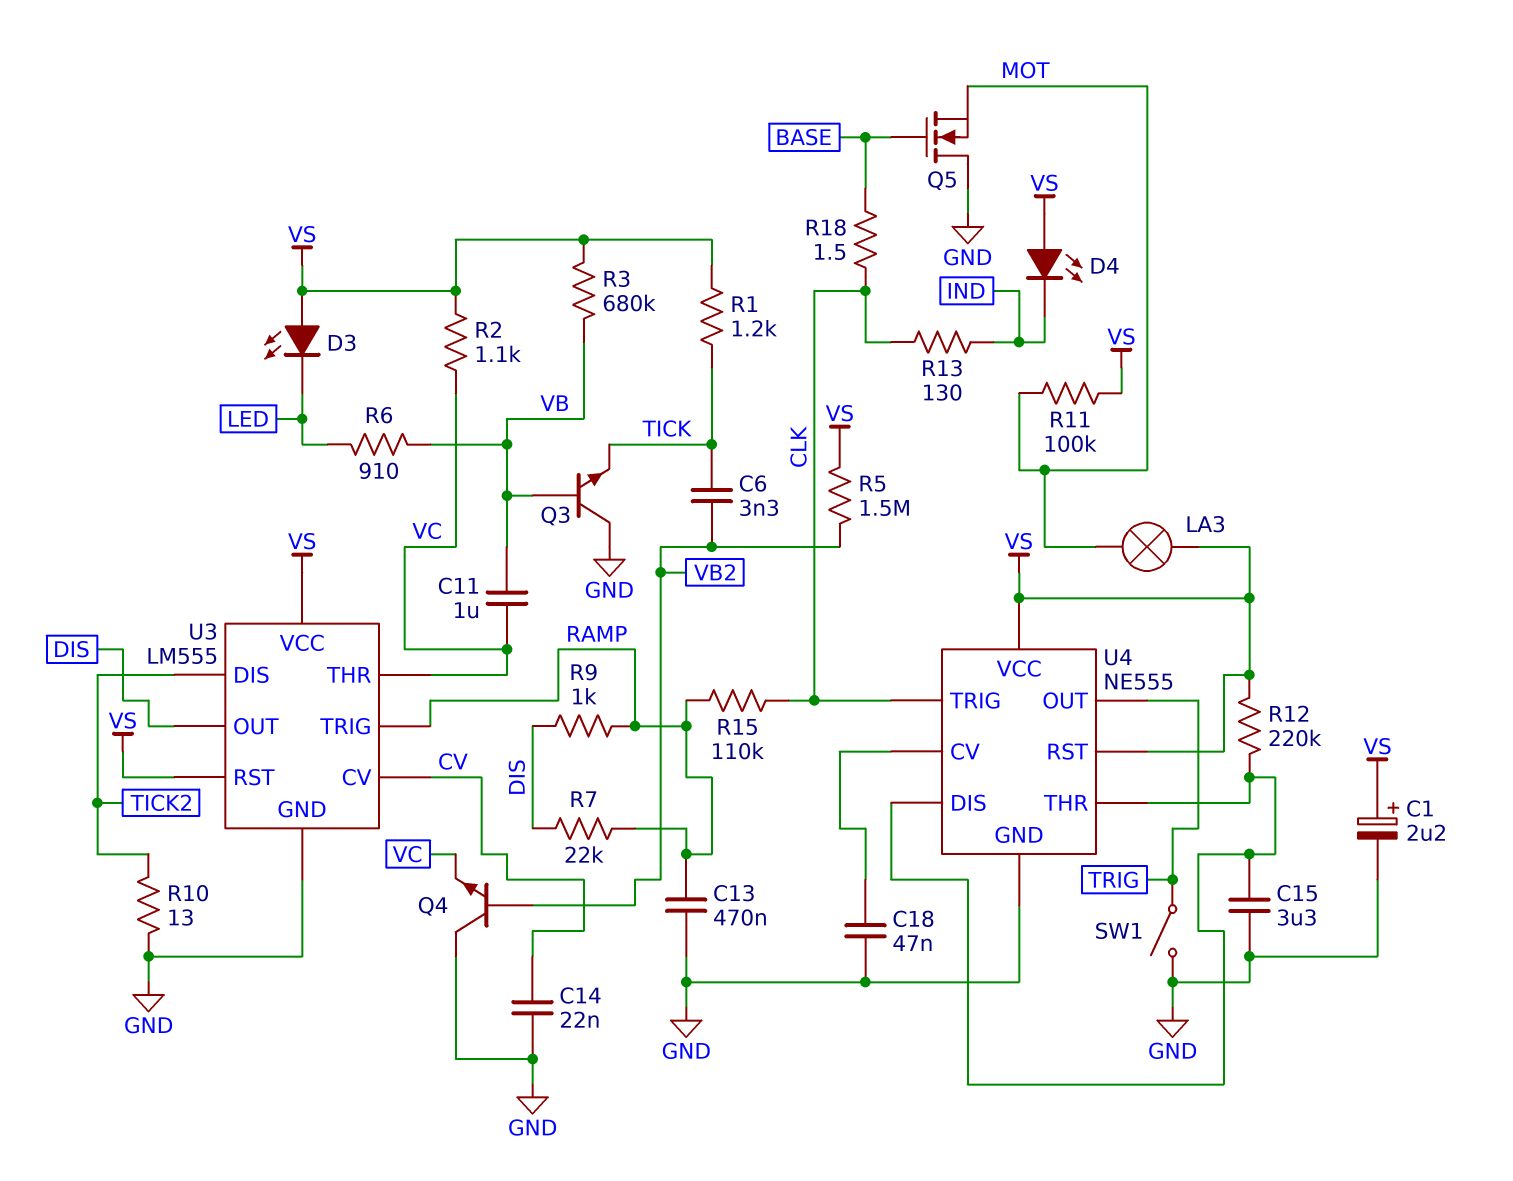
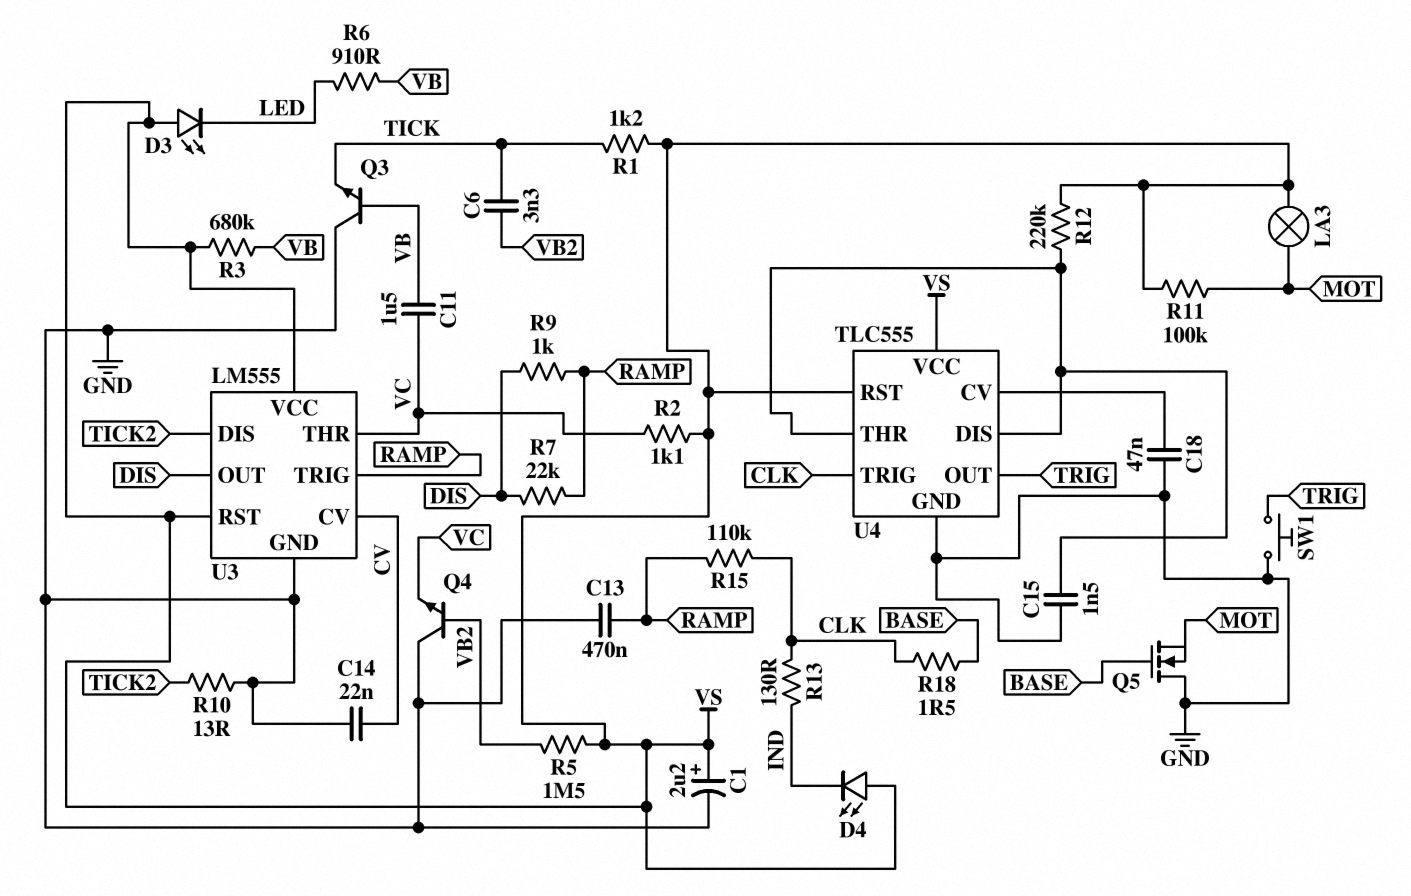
C11: 1uF (VB, VC) -> 1.5uF (VB, VC)
C15: 3.3uF (GND, U4/DIS) -> 1.5nF (GND, U4/DIS)
SW1: switch (GND, TRIG) -> button (GND, TRIG)
U4: NE555 -> TLC555

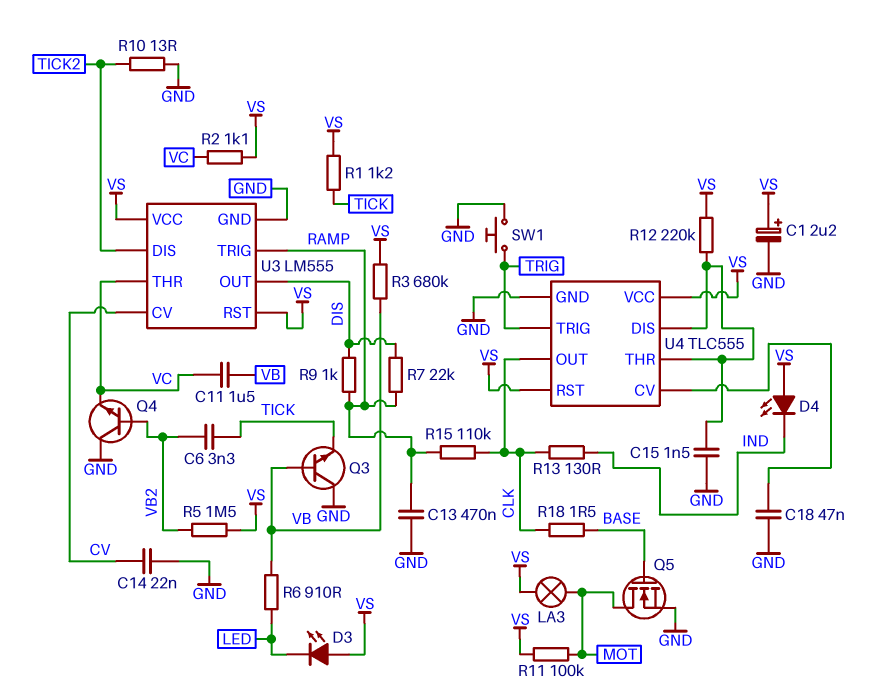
Q5: NMOS (G BASE, D GND, S MOT) -> NMOS (G BASE, D MOT, S GND)
U4 pin OUT: TRIG -> CLK
U4 pin TRIG: CLK -> TRIG

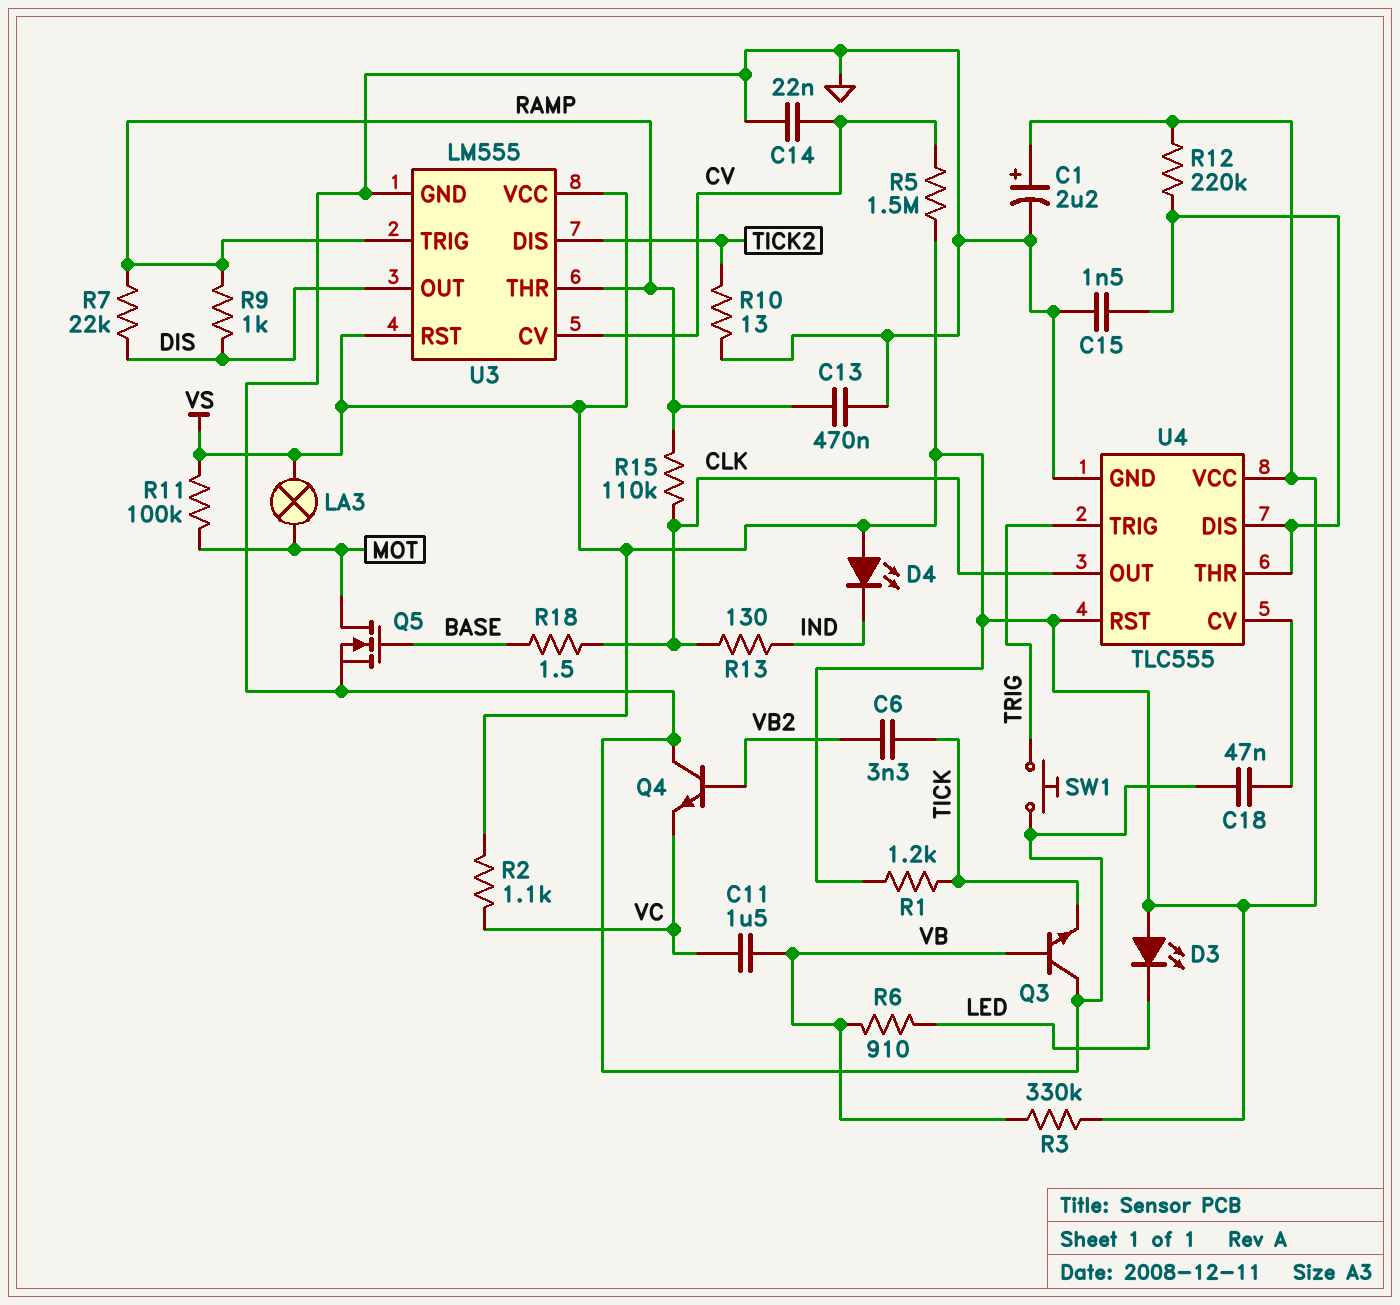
R3: 680k (VB, VS) -> 330k (VB, VS)
R5: 1.5M (VB2, VS) -> 1.5M (CV, VS)
U3 pin THR: VC -> RAMP

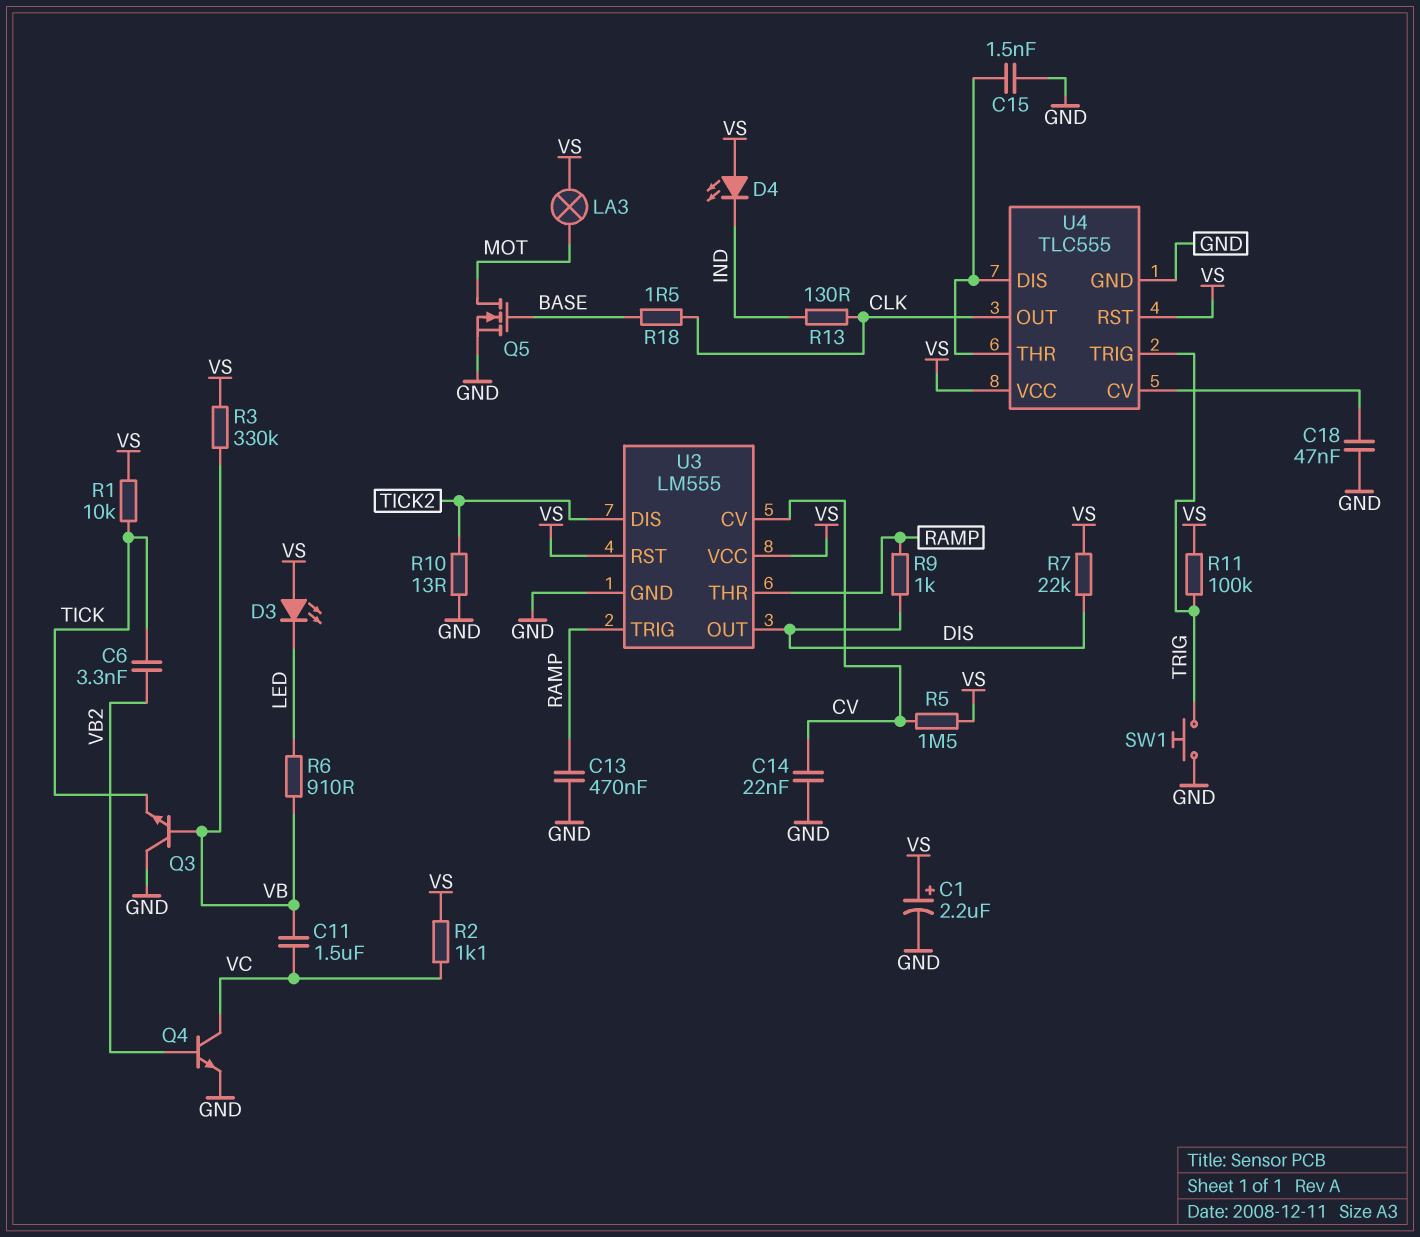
Q4: NPN (B VB2, C GND, E VC) -> NPN (B VB2, C VC, E GND)
R1: 1.2k (TICK, VS) -> 10k (TICK, VS)
R7: 22k (DIS, RAMP) -> 22k (DIS, VS)
R11: 100k (MOT, VS) -> 100k (TRIG, VS)
R12: 220k (U4/DIS, VS) -> none
R15: 110k (CLK, RAMP) -> none

